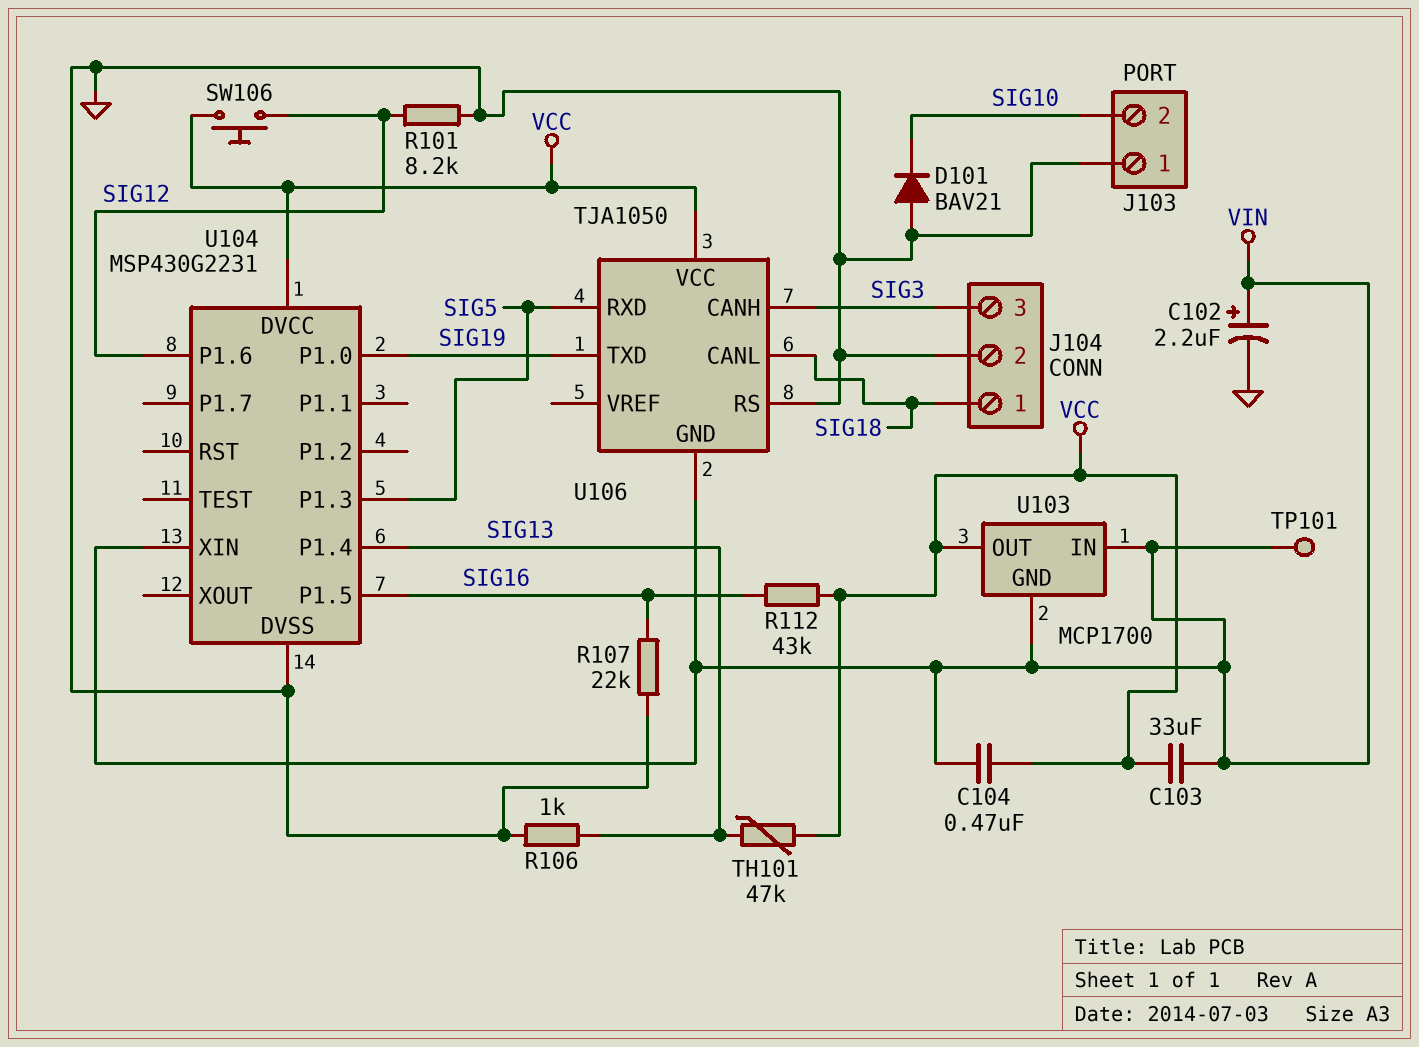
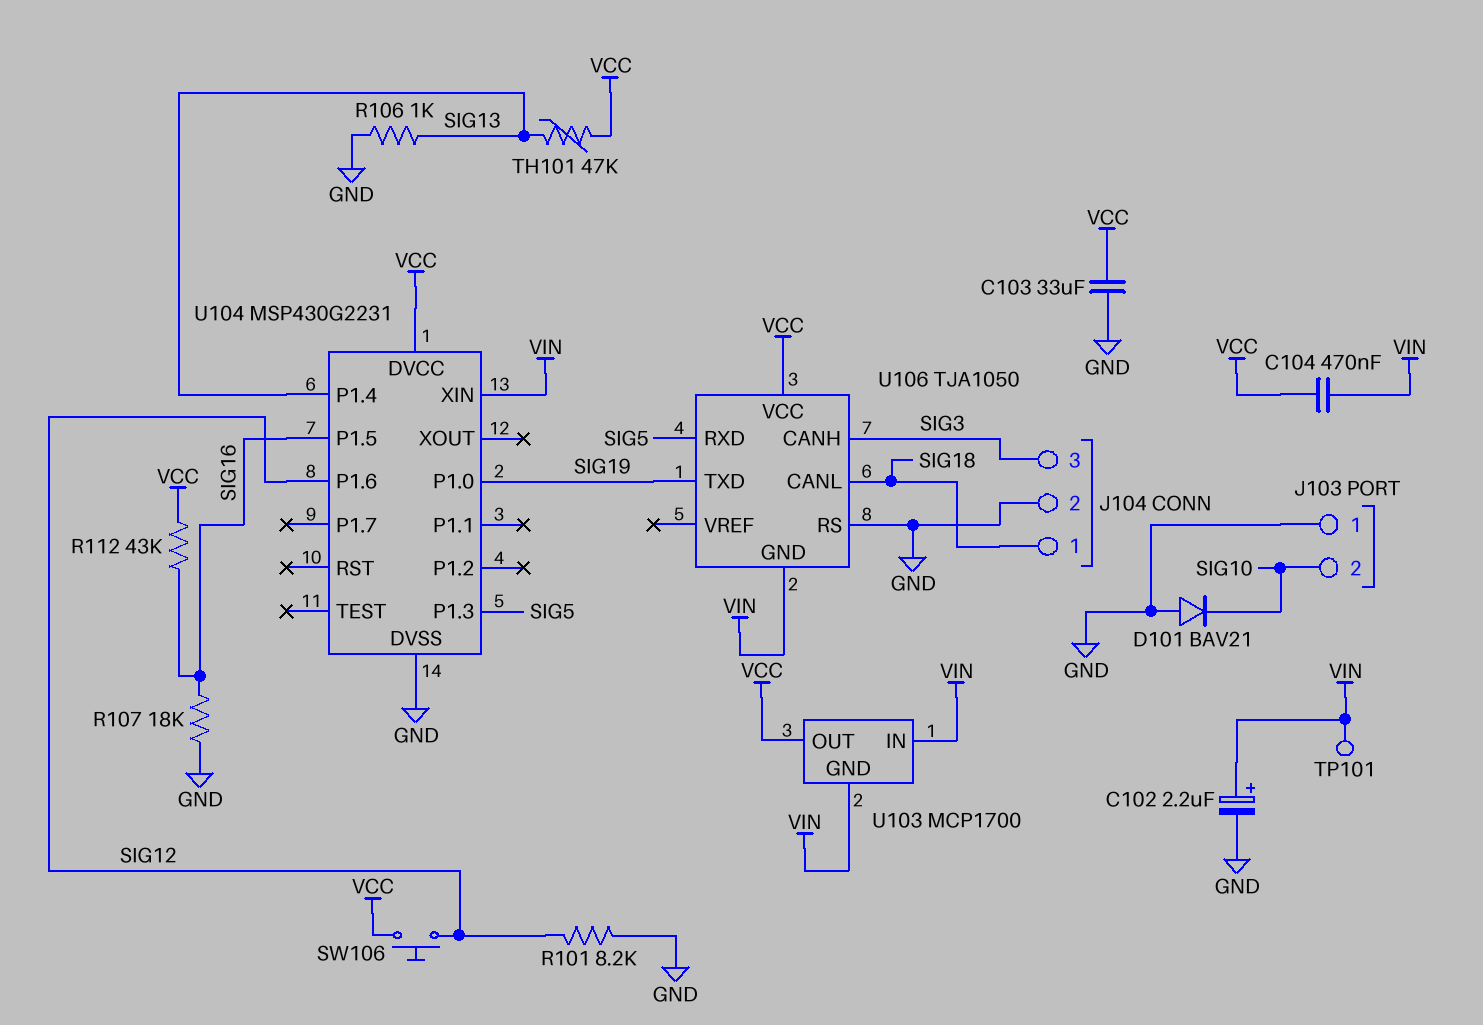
C103: 33uF (VCC, VIN) -> 33uF (GND, VCC)
R107: 22k (GND, SIG16) -> 18k (GND, SIG16)

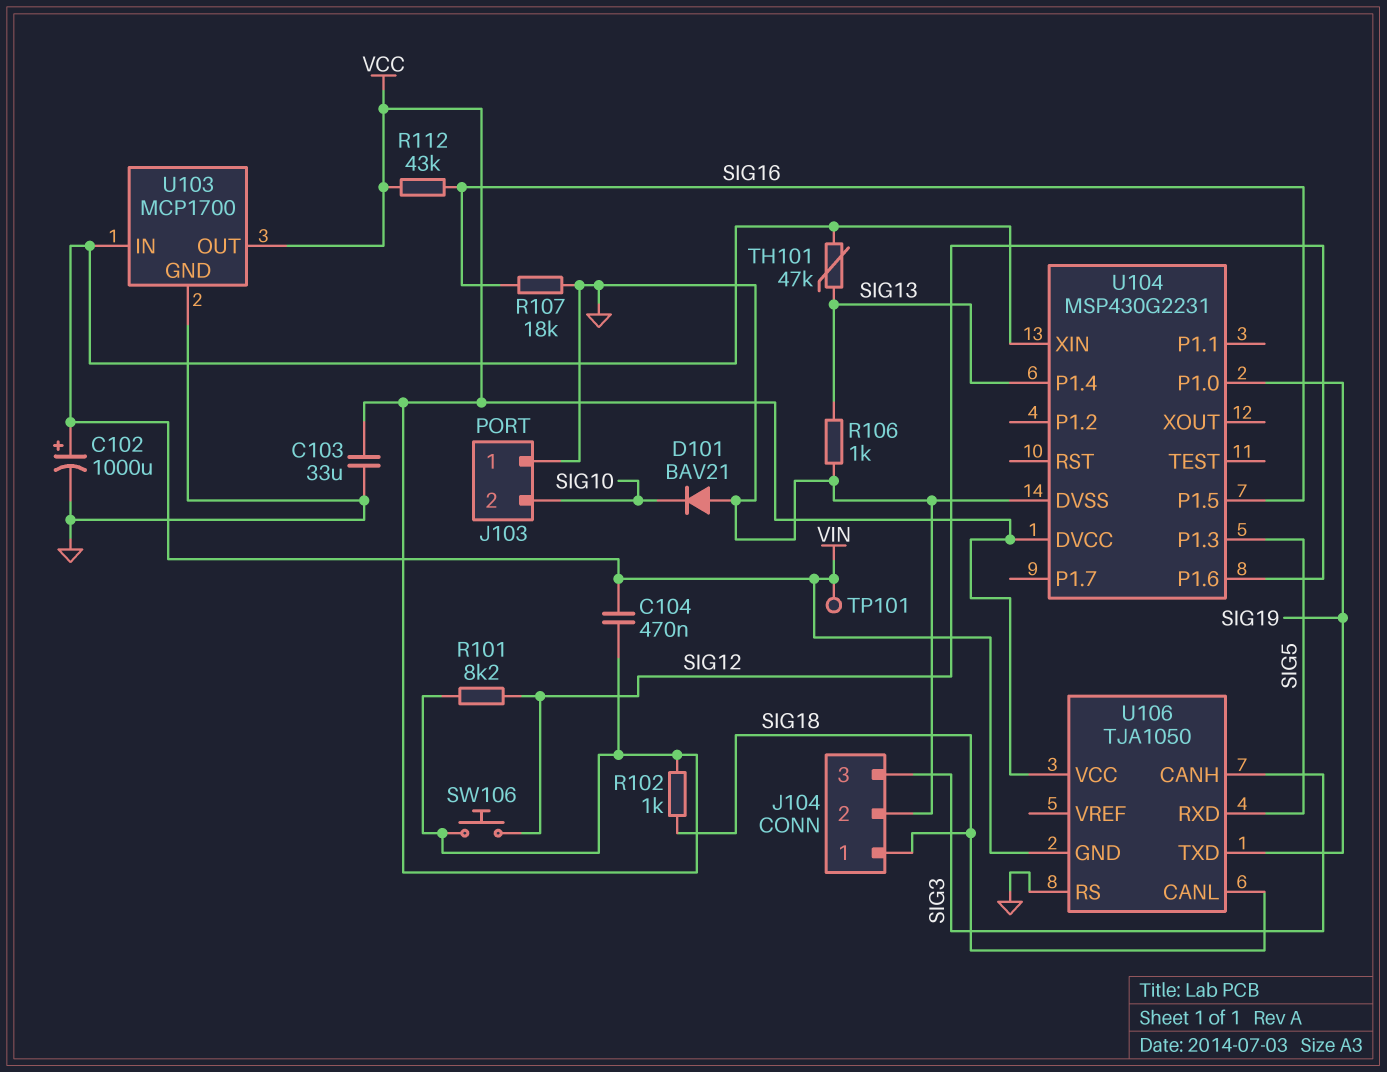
C102: 2.2uF (plus VIN, minus GND) -> 1000uF (plus VIN, minus GND)
R101: 8.2k (GND, SIG12) -> 8.2k (SIG12, VCC)
R102: none -> 1k (SIG18, VCC)
TH101: 47k (SIG13, VCC) -> 47k (SIG13, VIN)
U103 pin GND: VIN -> GND

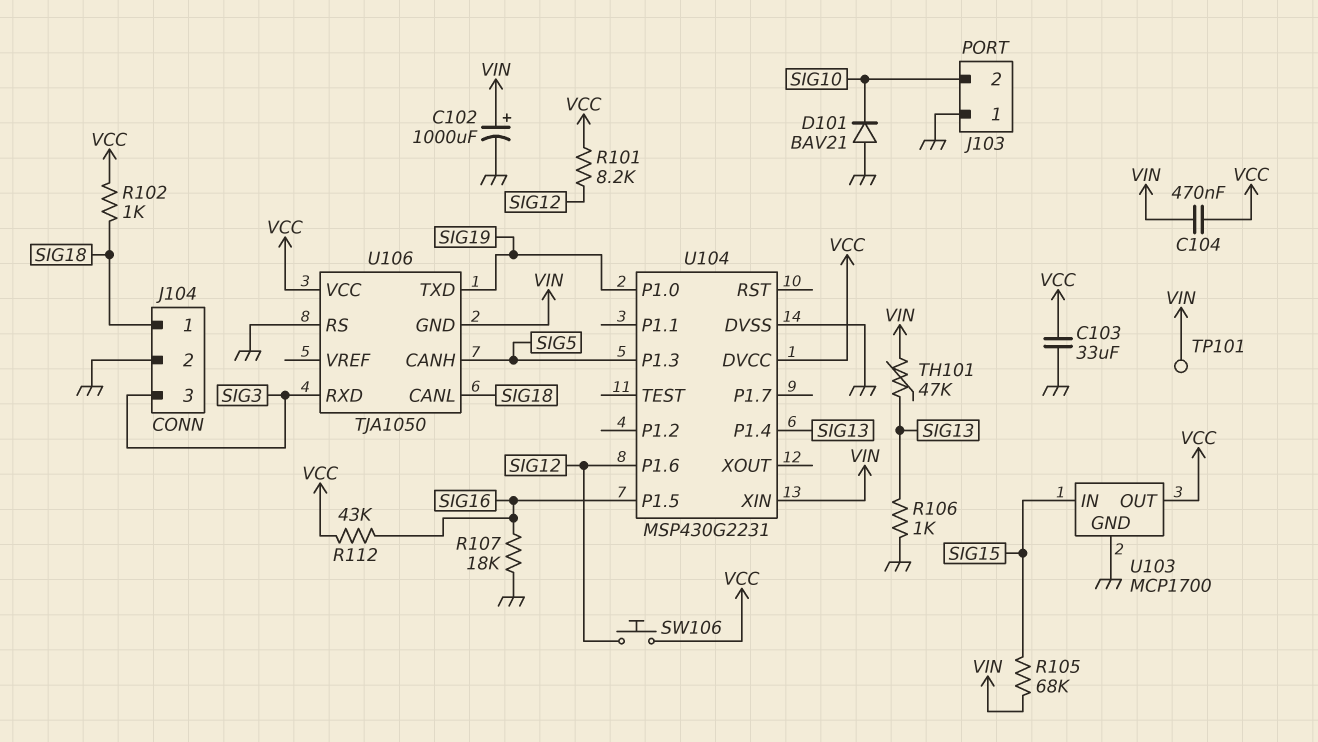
R105: none -> 68k (SIG15, VIN)
U103 pin IN: VIN -> SIG15
U106 pin CANH: SIG3 -> SIG5
U106 pin RXD: SIG5 -> SIG3

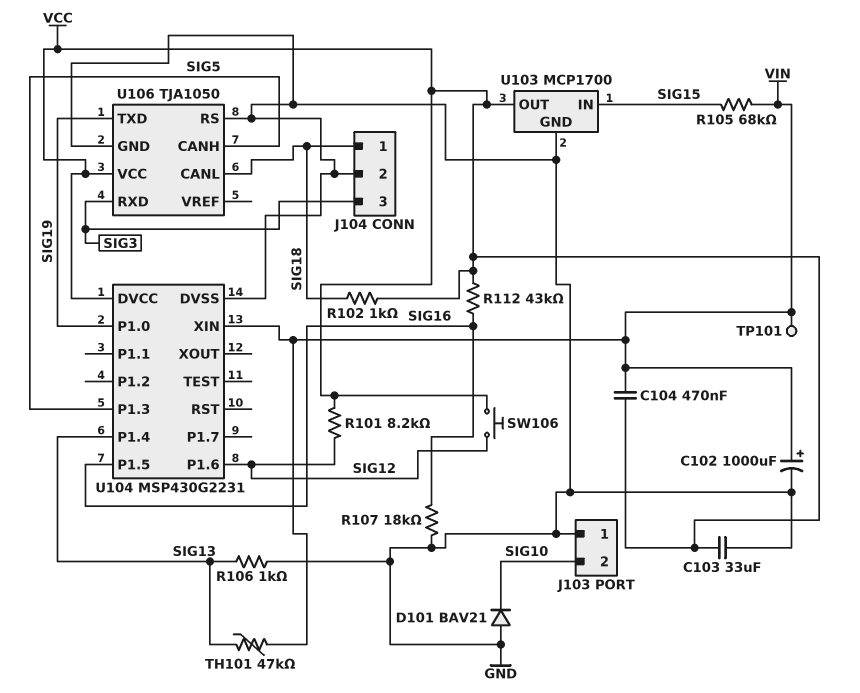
U106 pin GND: VIN -> GND

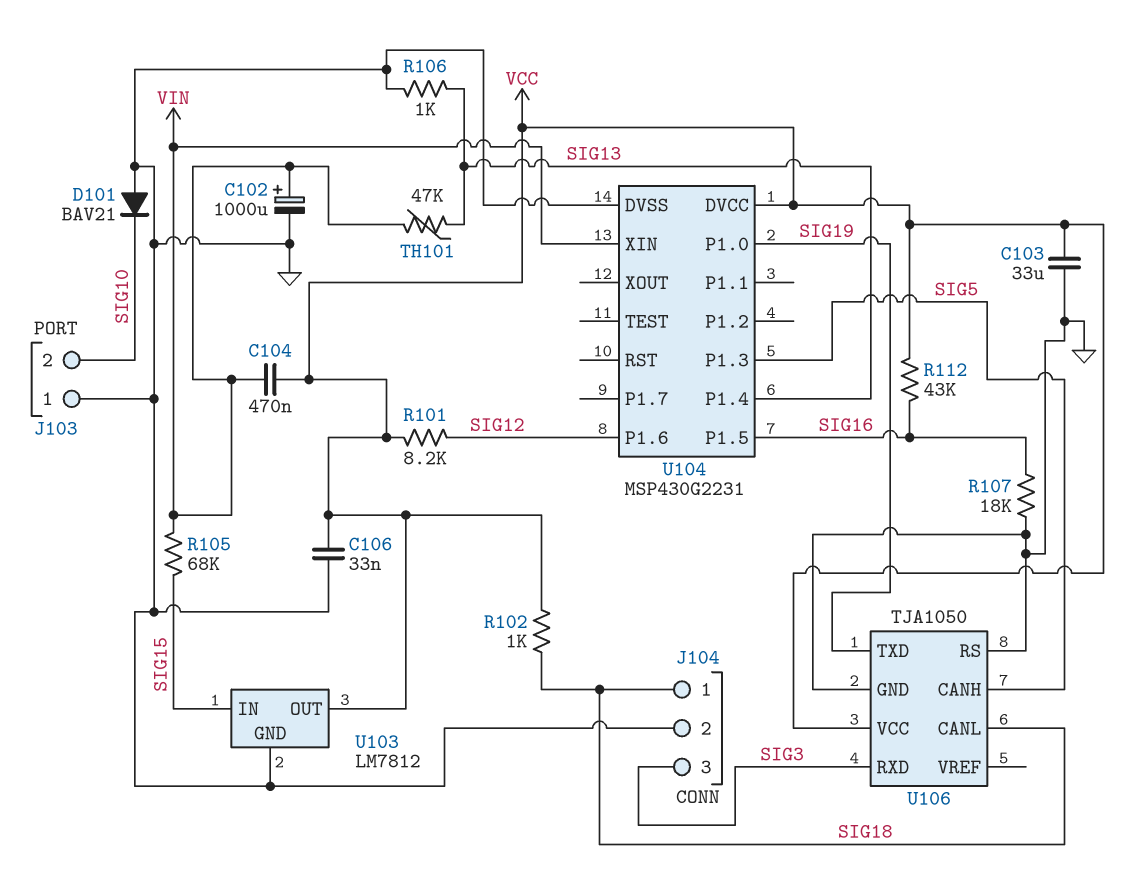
C106: none -> 33nF (GND, VCC)
SW106: button (SIG12, VCC) -> none
TP101: test point (VIN) -> none
U103: MCP1700 -> LM7812

